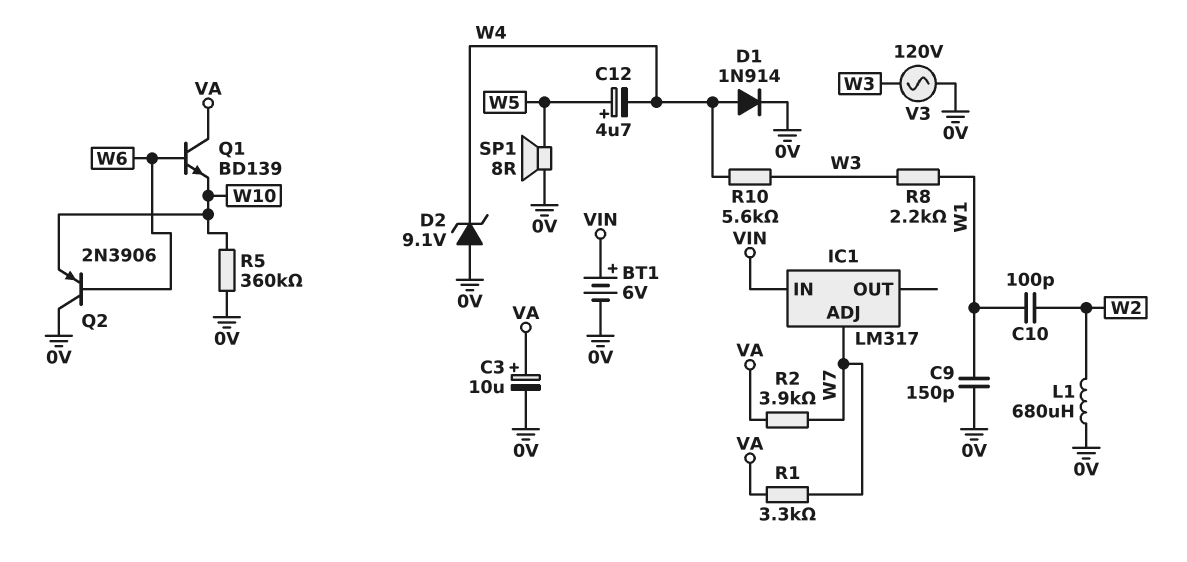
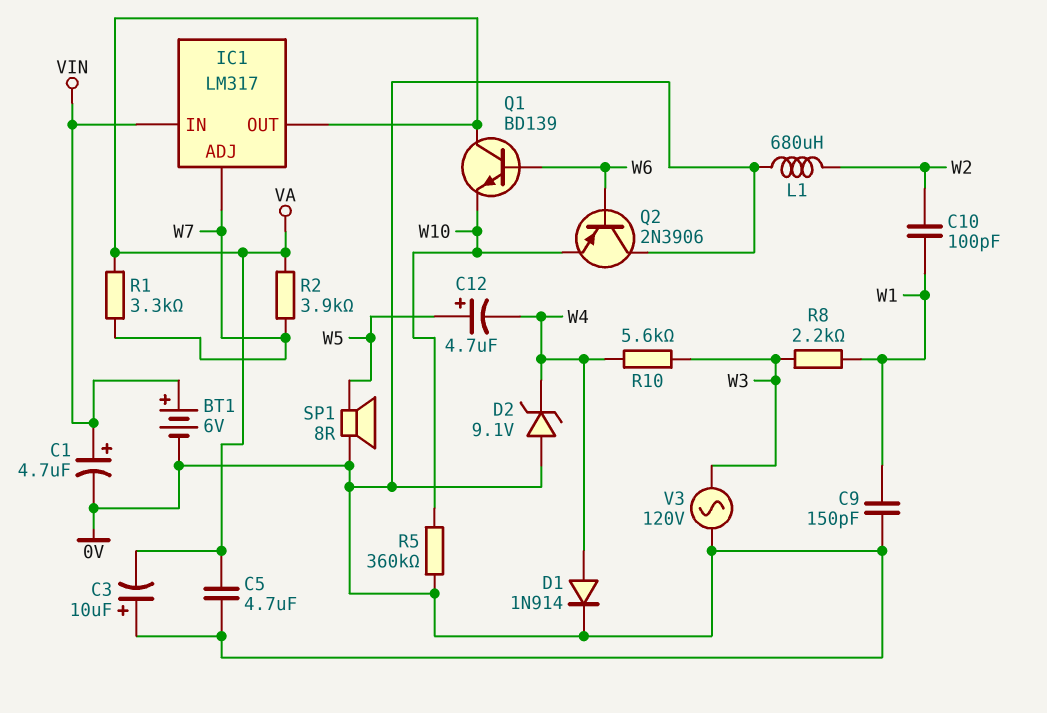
C1: none -> 4.7uF (plus VIN, minus 0V)
C3: 10uF (plus VA, minus 0V) -> 10uF (plus 0V, minus VA)
C5: none -> 4.7uF (0V, VA)
IC1 pin OUT: none -> VA

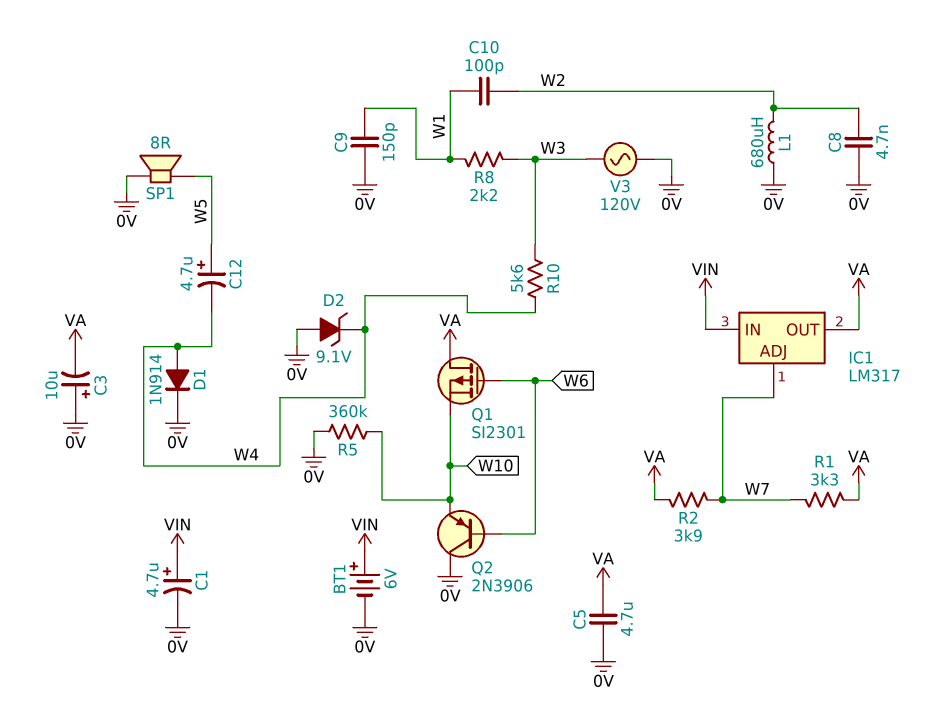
C8: none -> 4.7nF (0V, W2)
Q1: NPN BD139 (B W6, C VA, E W10) -> PMOS SI2301 (G W6, D VA, S W10)

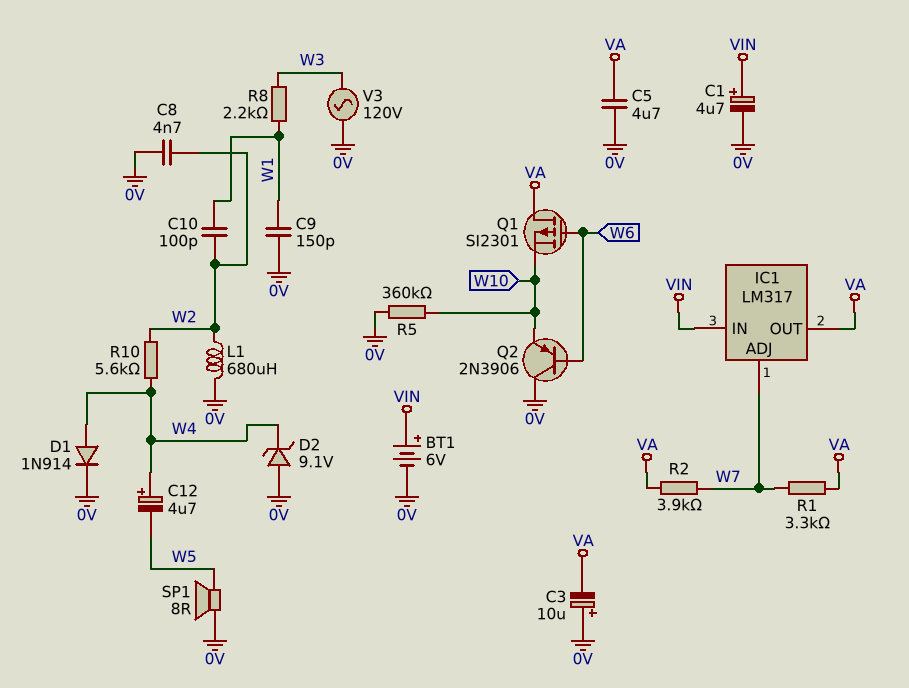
C12: 4.7uF (plus W5, minus W4) -> 4.7uF (plus W4, minus W5)
R10: 5.6k (W3, W4) -> 5.6k (W2, W4)

